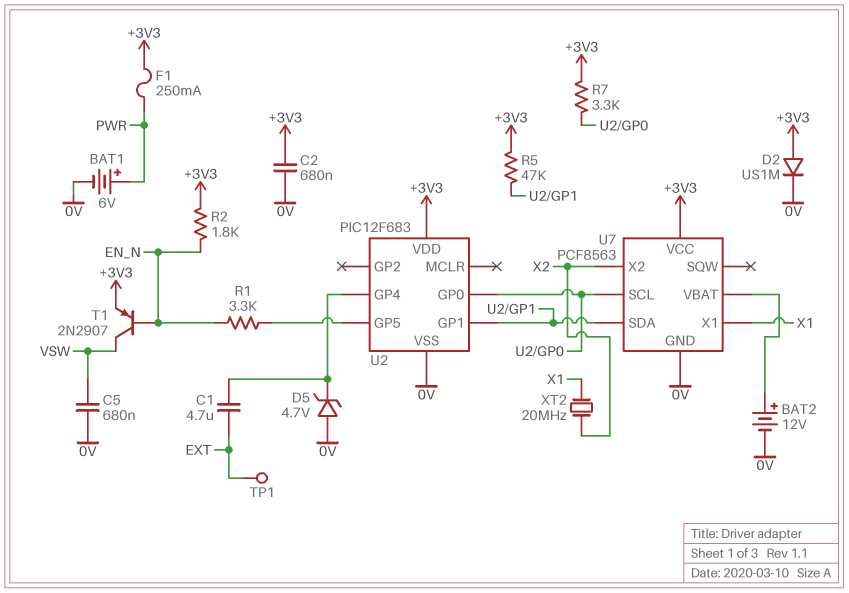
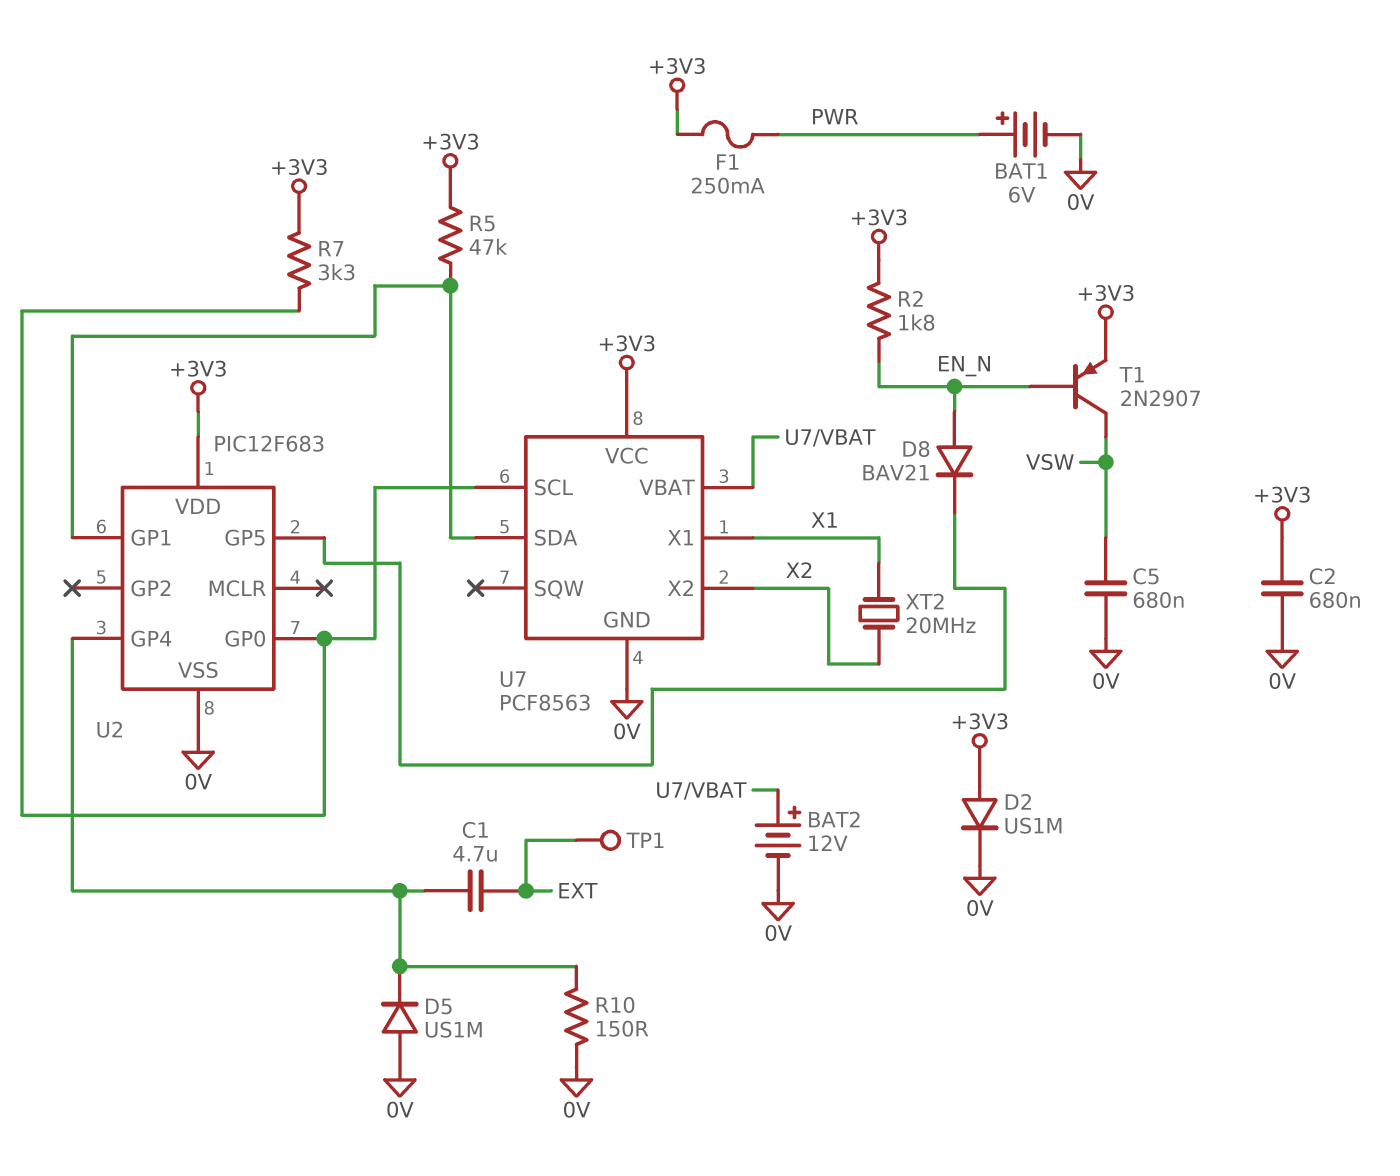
D5: zener 4.7V (A 0V, K U2/GP4) -> diode US1M (A 0V, K U2/GP4)
D8: none -> diode BAV21 (A EN_N, K U2/GP5)
R1: 3.3k (EN_N, U2/GP5) -> none
R10: none -> 150 (0V, U2/GP4)

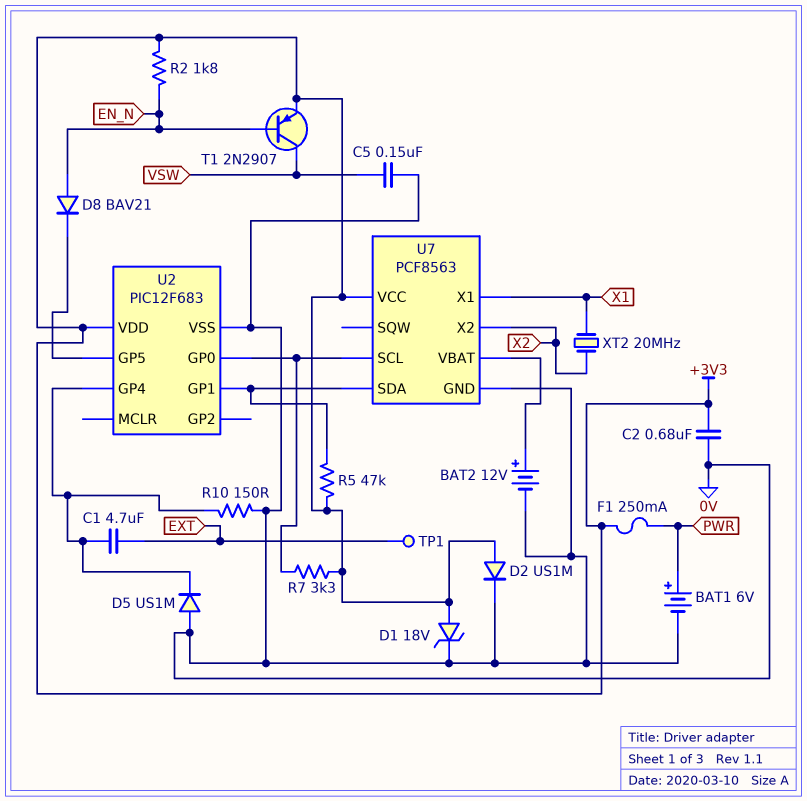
C5: 680nF (0V, VSW) -> 150nF (0V, VSW)
D1: none -> zener 18V (A +3V3, K 0V)

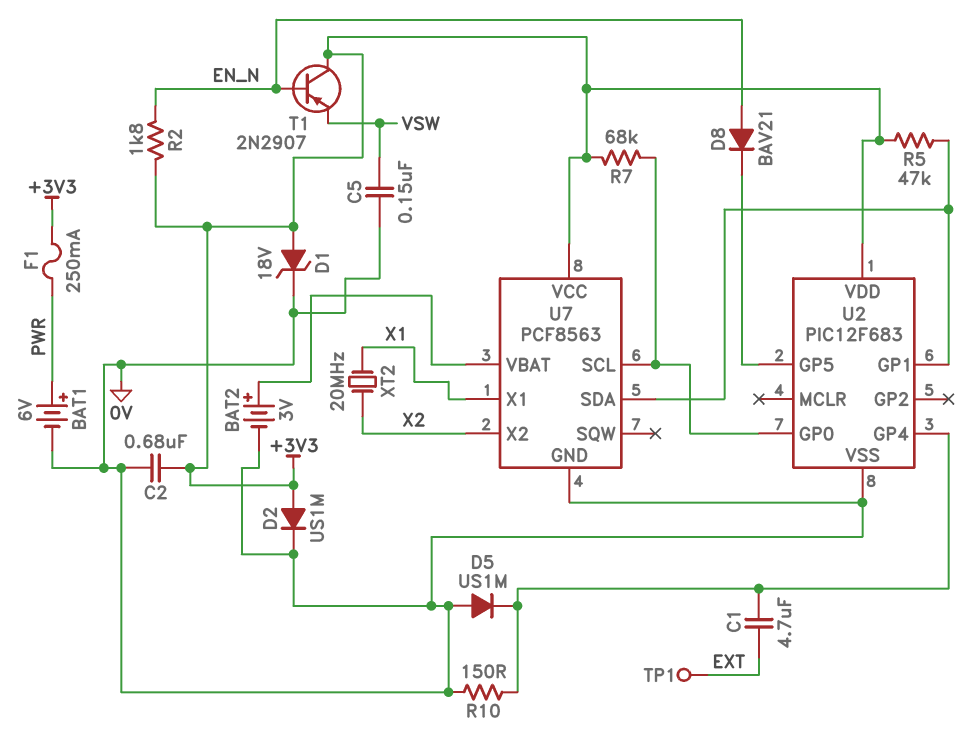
BAT2: 12V (plus U7/VBAT, minus 0V) -> 3V (plus U7/VBAT, minus 0V)
R7: 3.3k (+3V3, U2/GP0) -> 68k (+3V3, U2/GP0)
T1: PNP 2N2907 (B EN_N, C VSW, E +3V3) -> PNP 2N2907 (B EN_N, C +3V3, E VSW)

